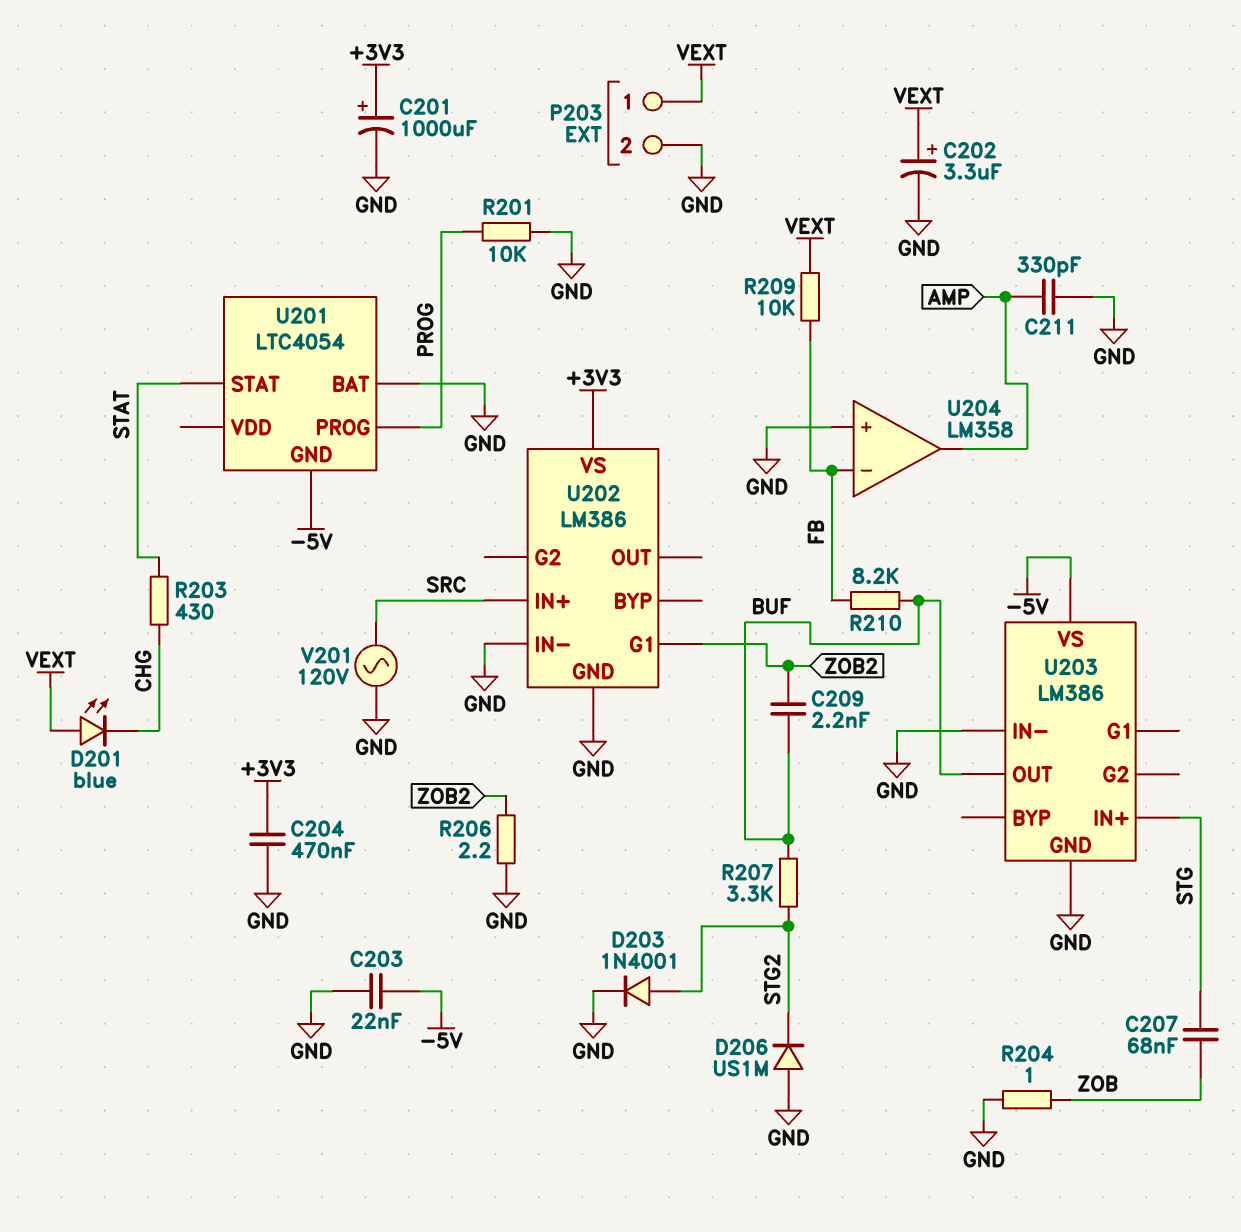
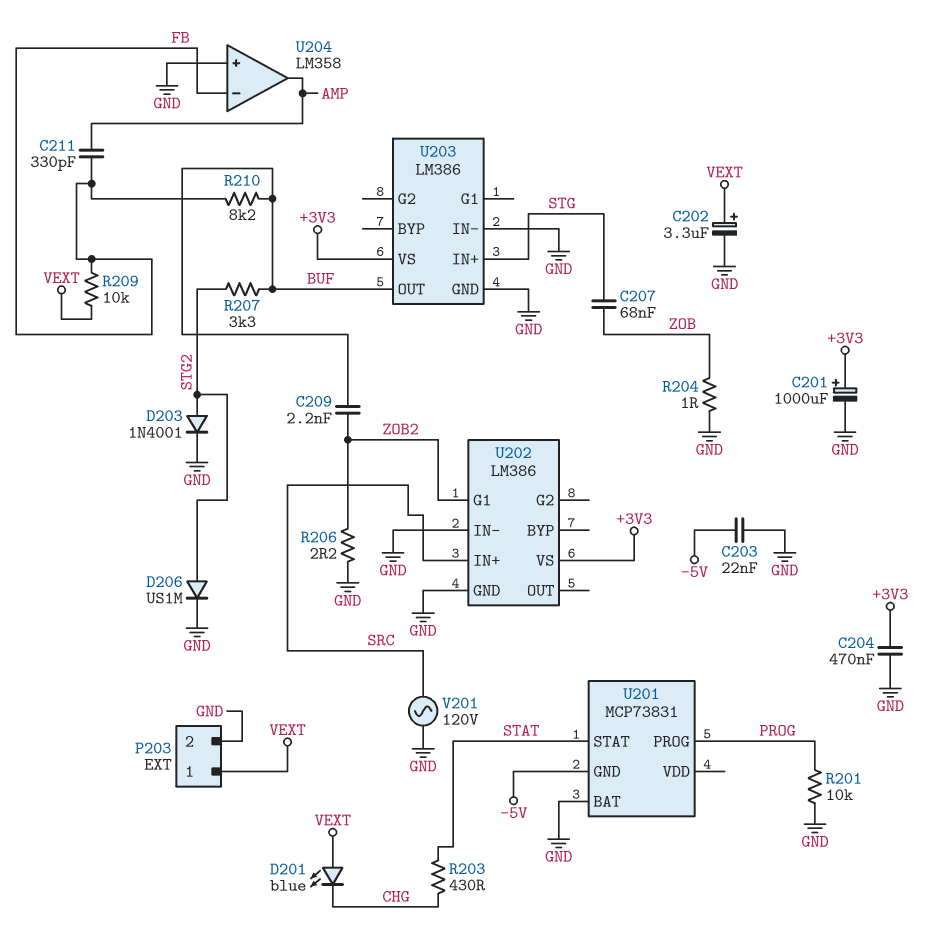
C211: 330pF (AMP, GND) -> 330pF (AMP, FB)
D206: diode US1M (A GND, K STG2) -> diode US1M (A STG2, K GND)
U201: LTC4054 -> MCP73831
U203 pin VS: -5V -> +3V3

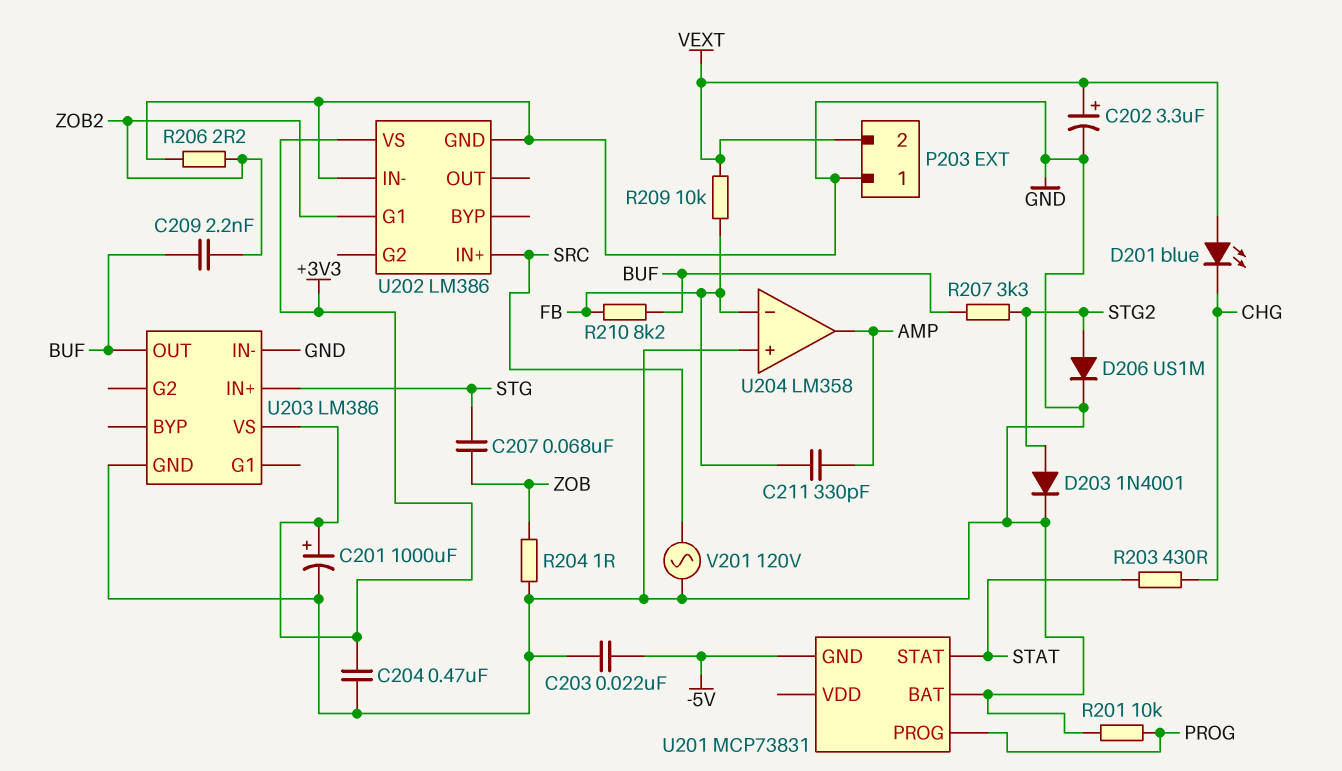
P203 pin 1: VEXT -> GND
P203 pin 2: GND -> VEXT

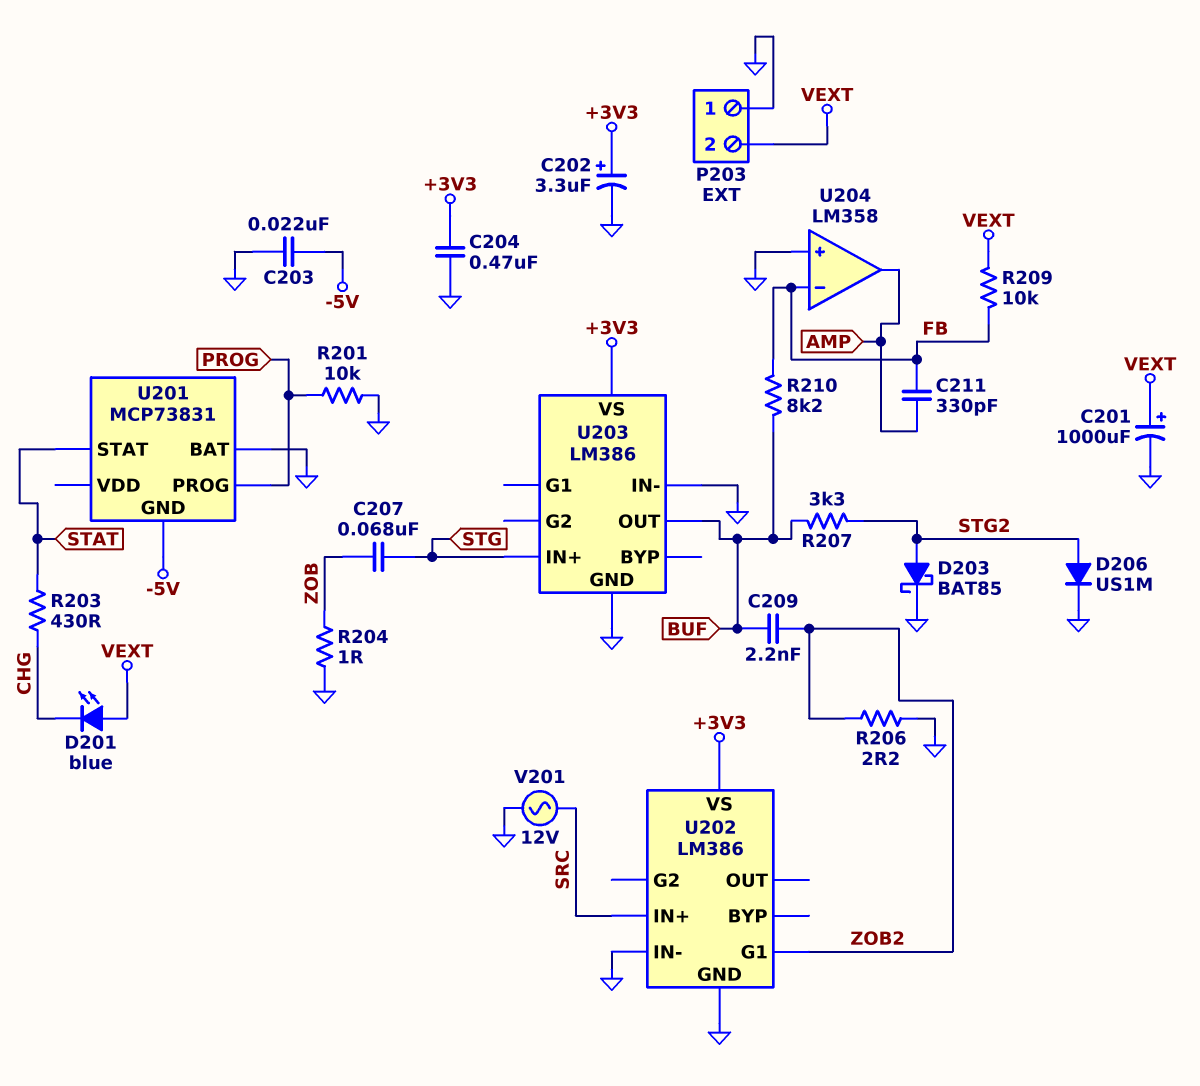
C201: 1000uF (plus +3V3, minus GND) -> 1000uF (plus VEXT, minus GND)
C202: 3.3uF (plus VEXT, minus GND) -> 3.3uF (plus +3V3, minus GND)
D203: diode 1N4001 (A STG2, K GND) -> schottky BAT85 (A STG2, K GND)
V201: AC 120V (GND, SRC) -> AC 12V (GND, SRC)

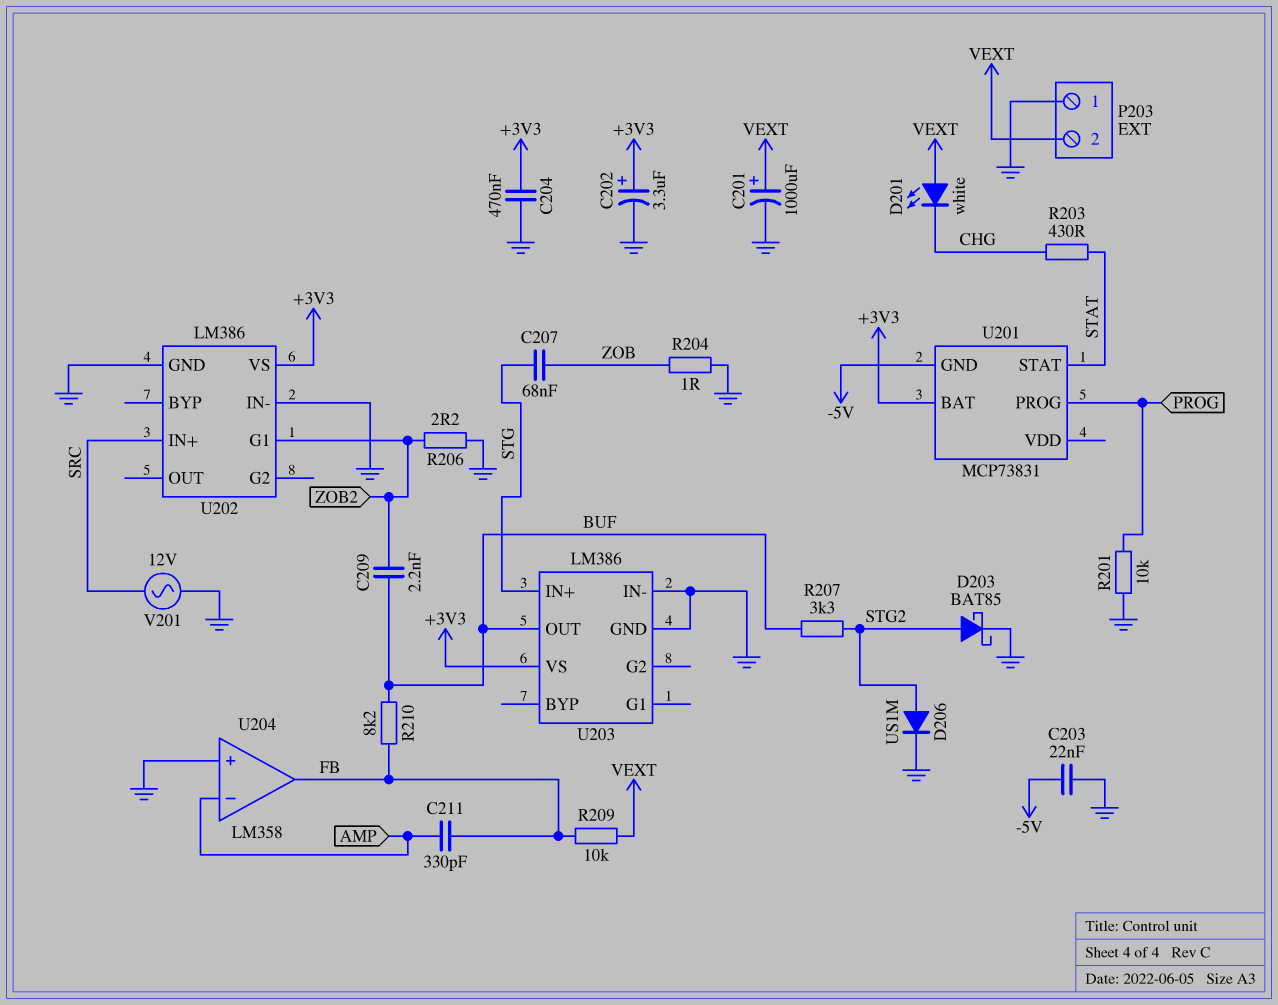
D201: LED blue (A VEXT, K CHG) -> LED white (A VEXT, K CHG)
U201 pin BAT: GND -> +3V3
U204 pin in-: FB -> AMP
U204 pin out: AMP -> FB

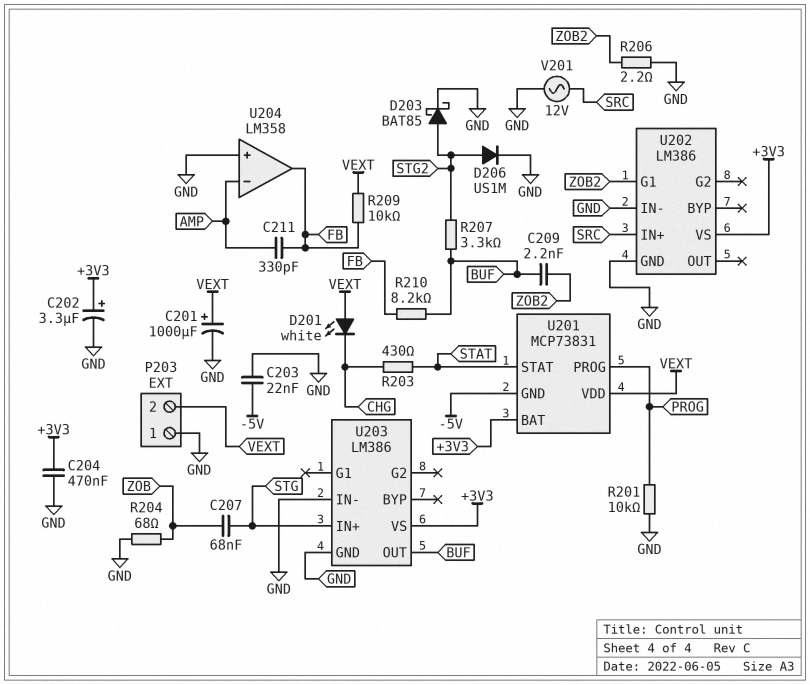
R204: 1 (GND, ZOB) -> 68 (GND, ZOB)
U201 pin VDD: none -> VEXT

